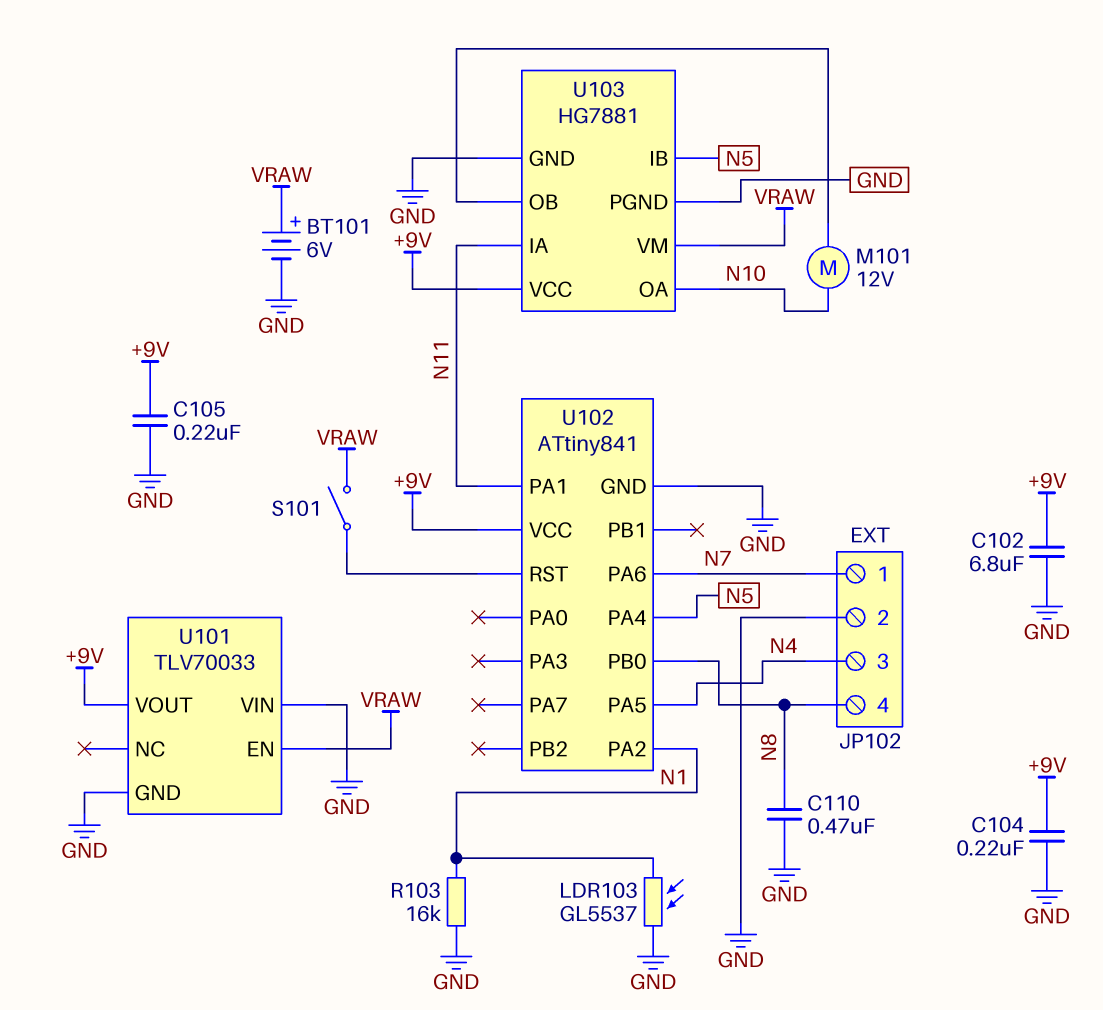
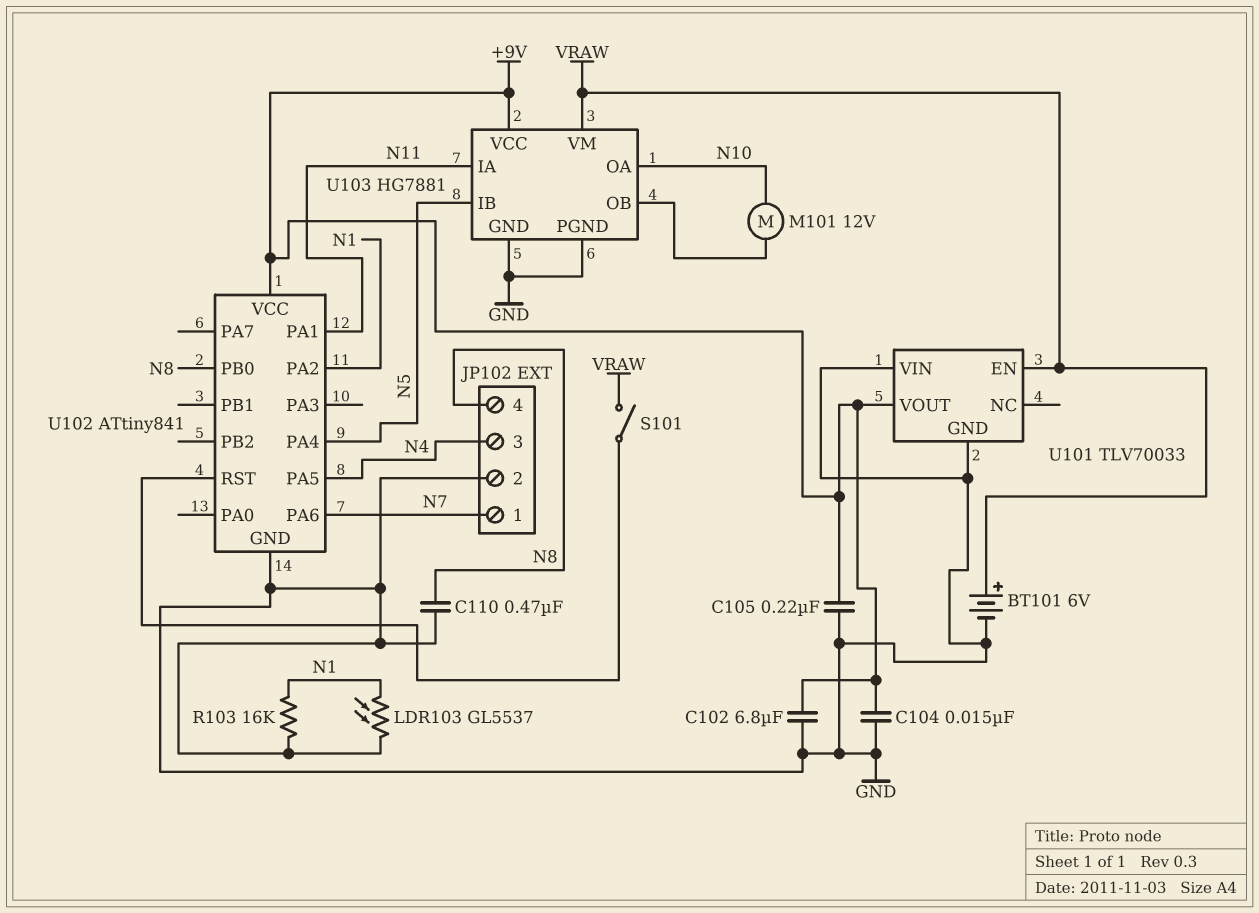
C104: 220nF (+9V, GND) -> 15nF (+9V, GND)

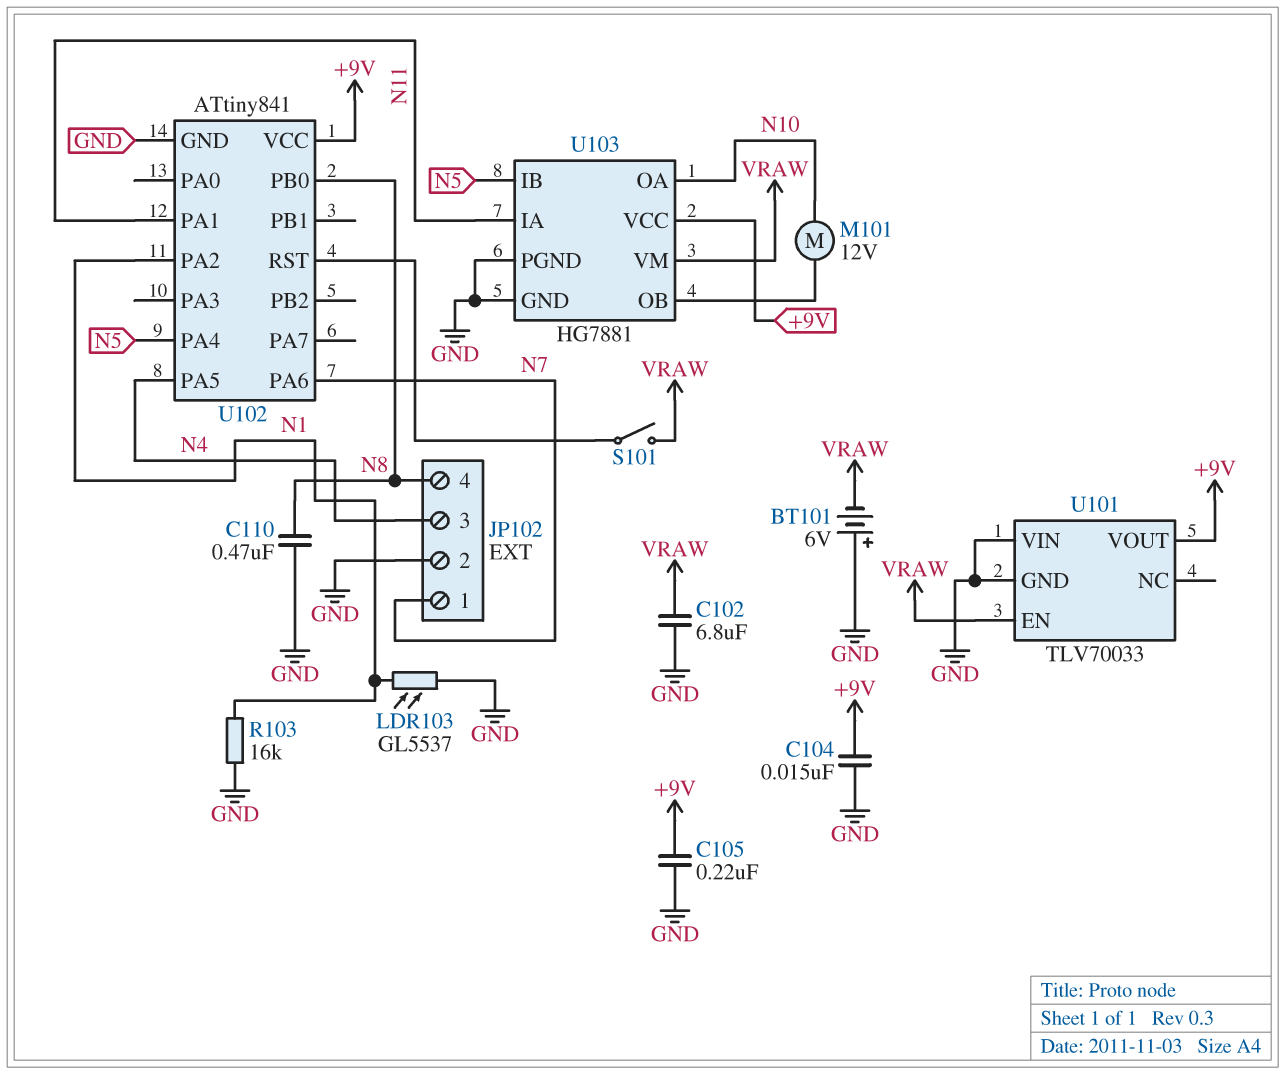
BT101: 6V (plus VRAW, minus GND) -> 6V (plus GND, minus VRAW)
C102: 6.8uF (+9V, GND) -> 6.8uF (GND, VRAW)

